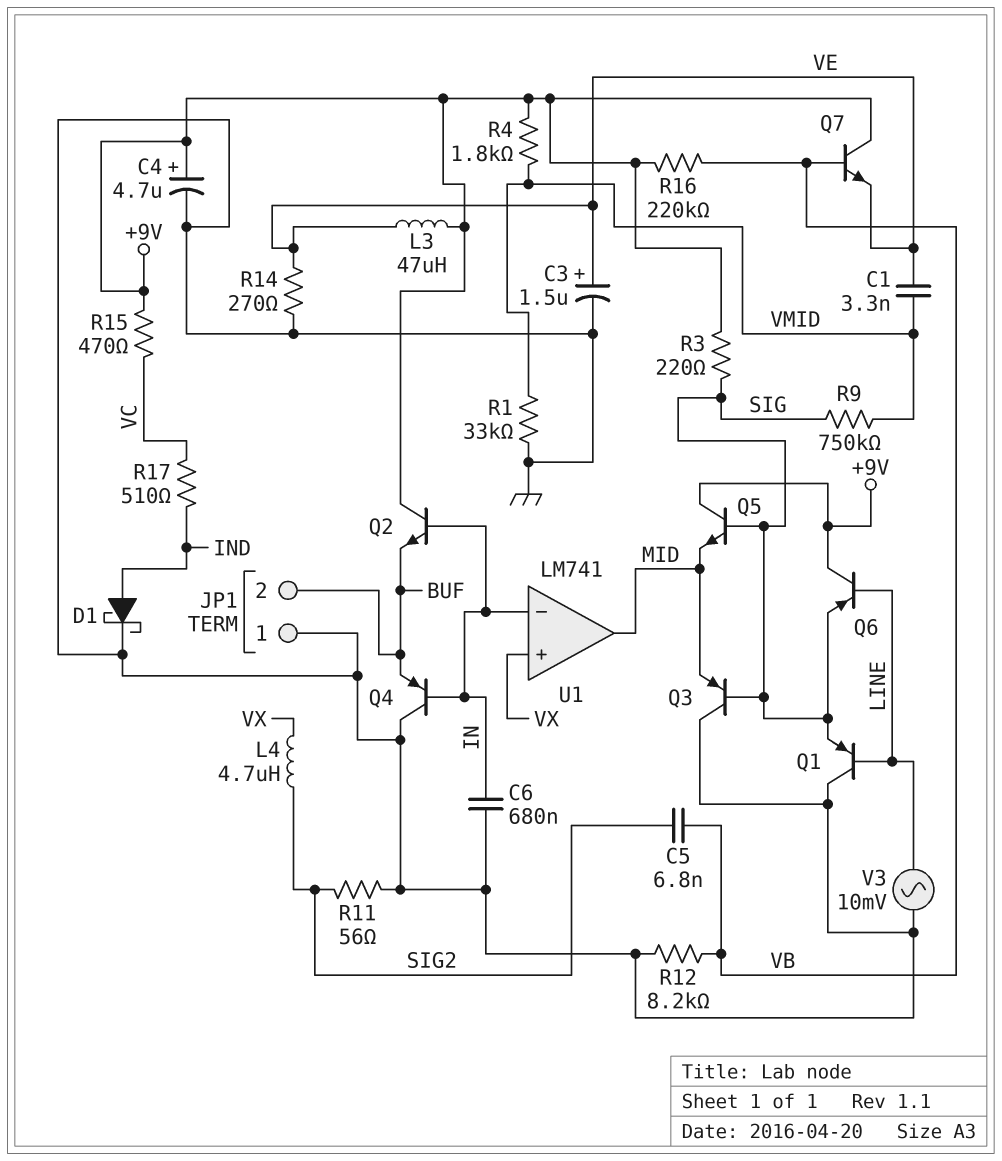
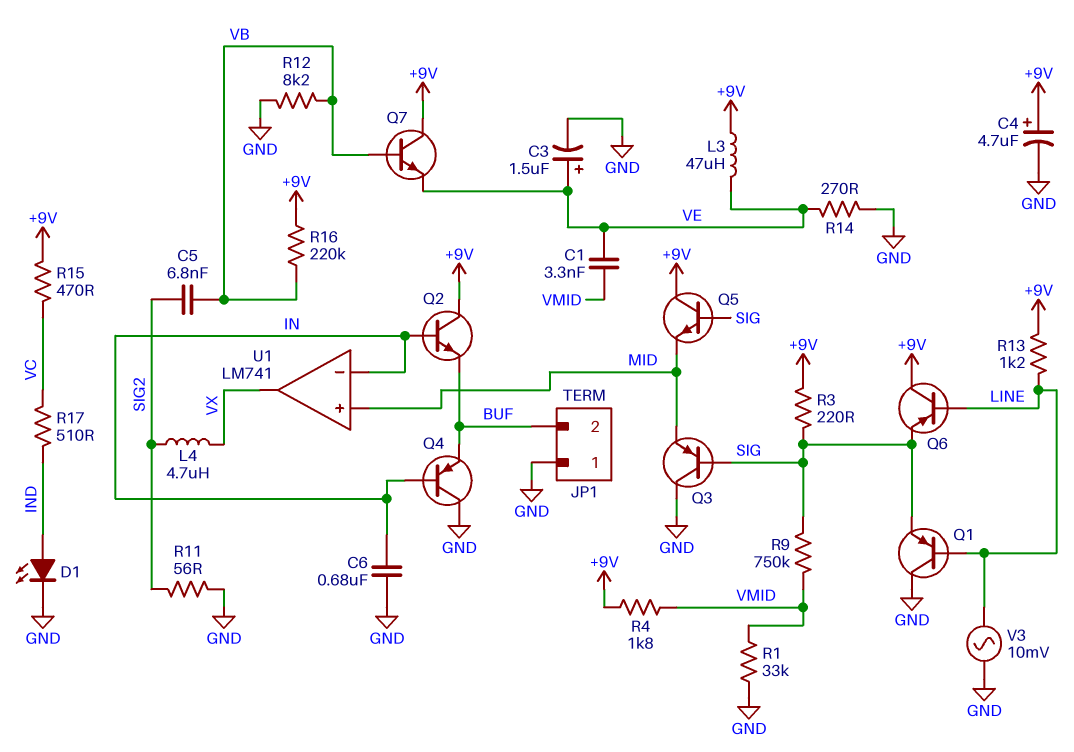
D1: schottky (A IND, K GND) -> LED (A IND, K GND)
R13: none -> 1.2k (+9V, LINE)
U1 pin in+: VX -> MID
U1 pin out: MID -> VX

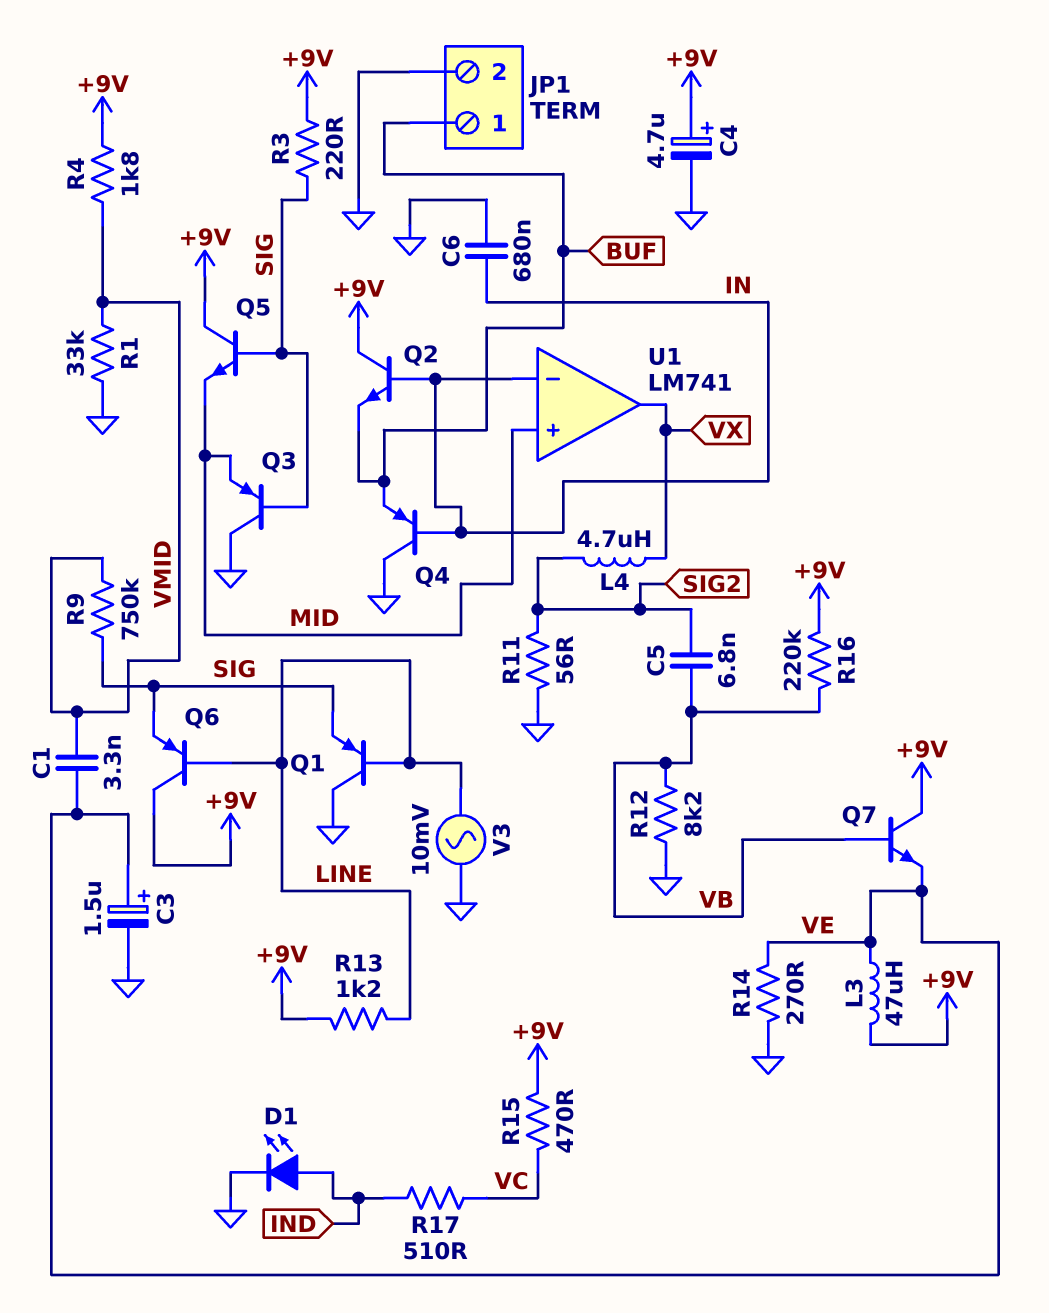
JP1 pin 1: GND -> BUF
JP1 pin 2: BUF -> GND

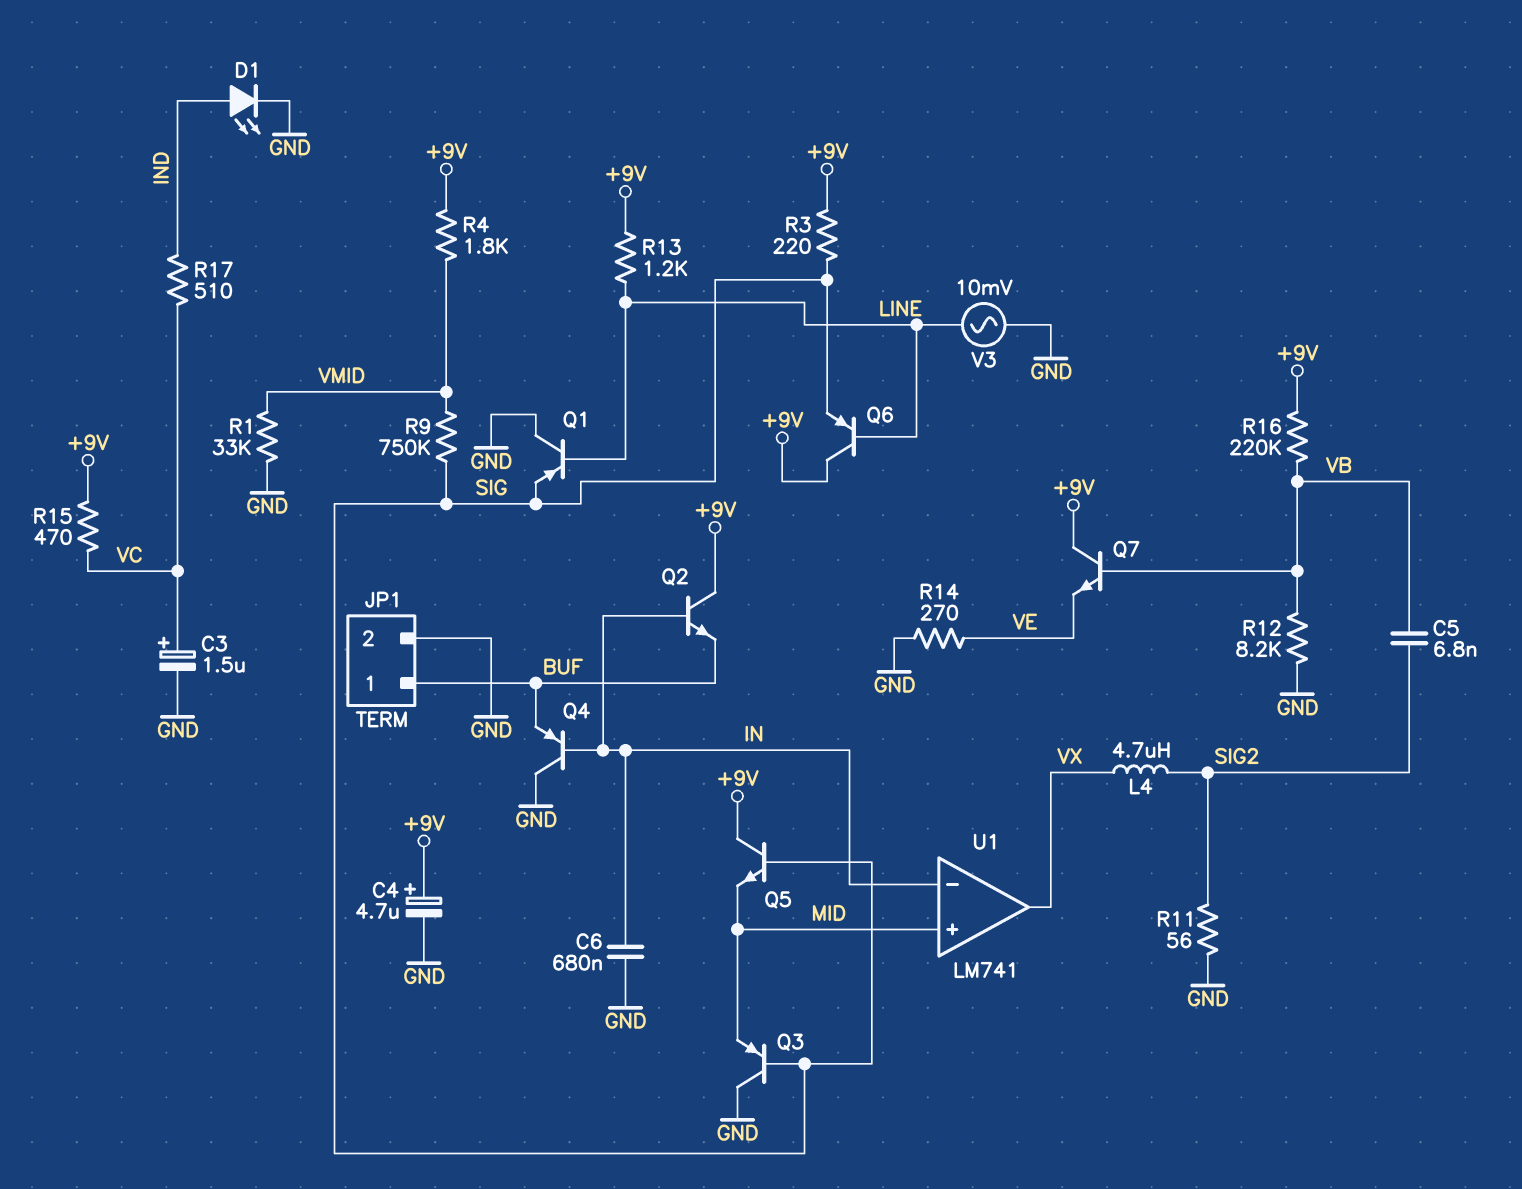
C1: 3.3nF (VE, VMID) -> none
C3: 1.5uF (plus VE, minus GND) -> 1.5uF (plus VC, minus GND)
L3: 47uH (+9V, VE) -> none

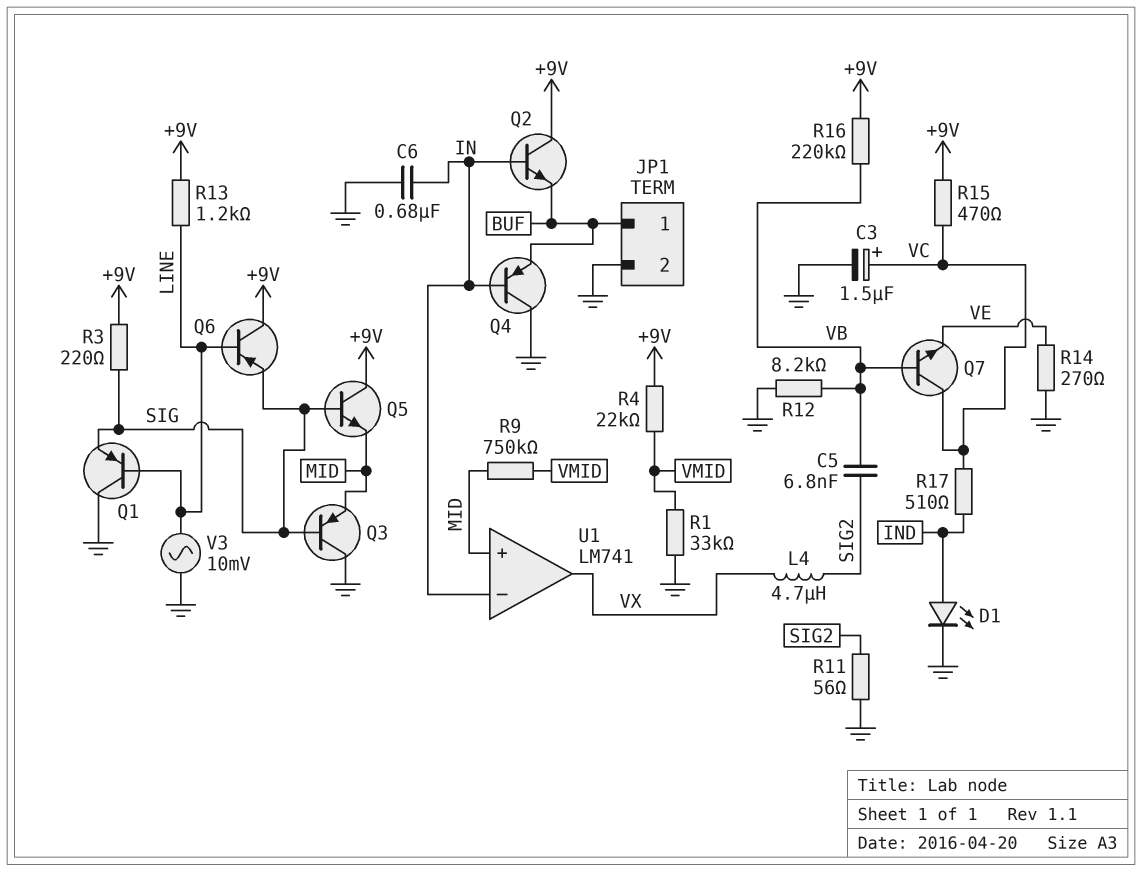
C4: 4.7uF (plus +9V, minus GND) -> none
Q7: NPN (B VB, C +9V, E VE) -> NPN (B VB, C VC, E VE)
R4: 1.8k (+9V, VMID) -> 22k (+9V, VMID)
R9: 750k (SIG, VMID) -> 750k (MID, VMID)

